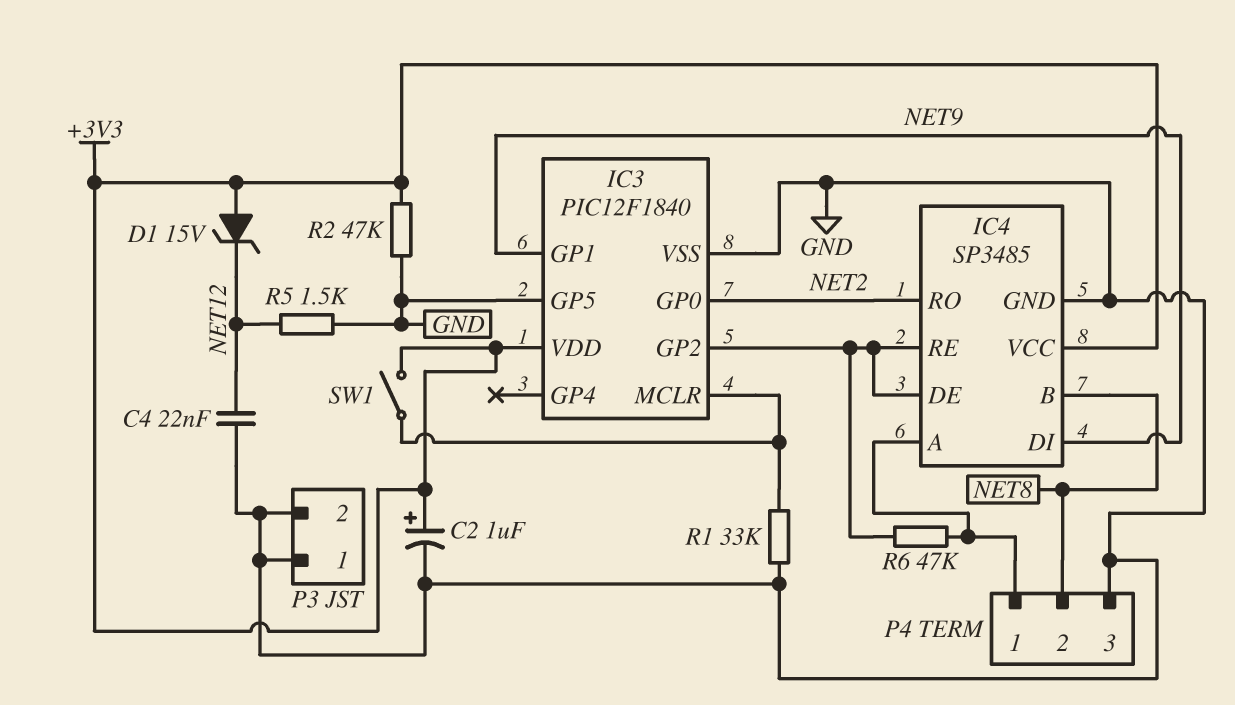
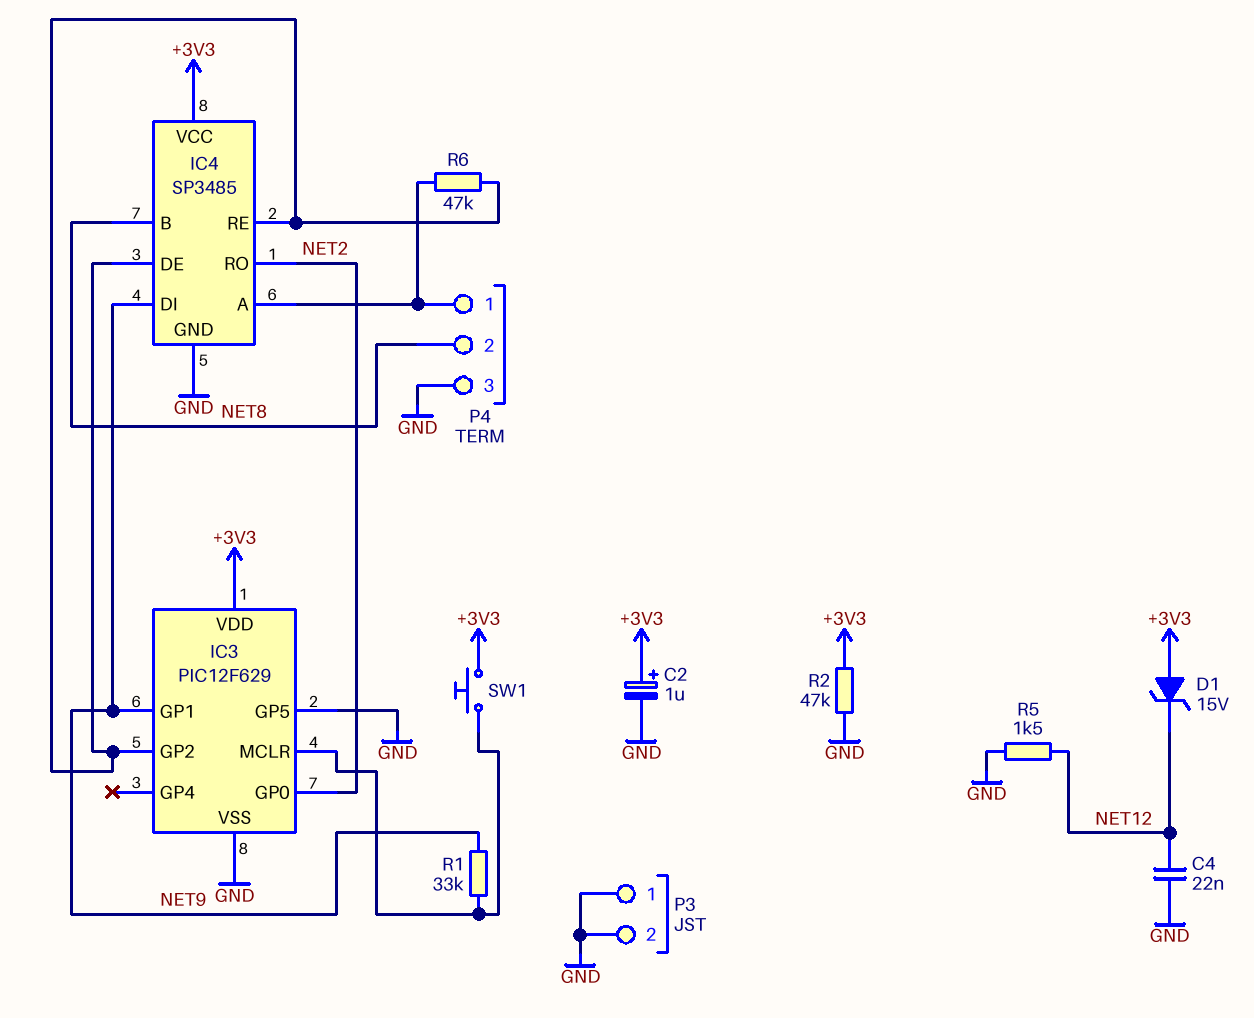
IC3: PIC12F1840 -> PIC12F629
R1: 33k (GND, IC3/MCLR) -> 33k (IC3/MCLR, NET9)
SW1: switch (+3V3, IC3/MCLR) -> button (+3V3, IC3/MCLR)

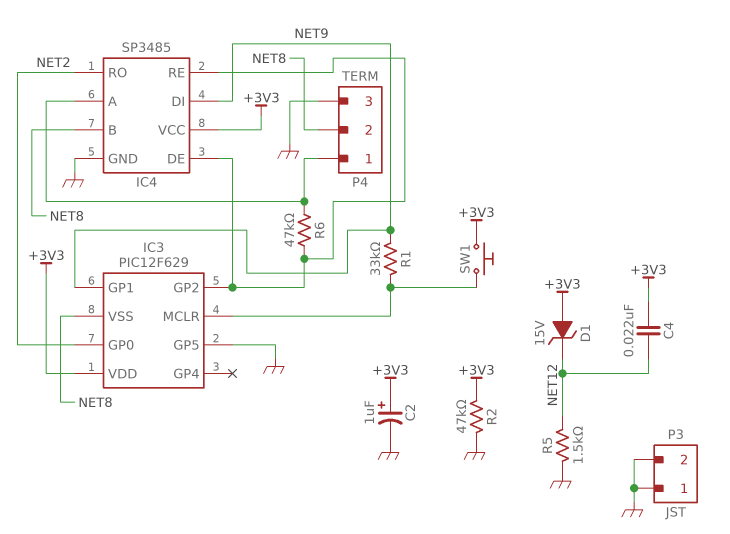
C4: 22nF (GND, NET12) -> 22nF (+3V3, NET12)
IC3 pin VSS: GND -> NET8

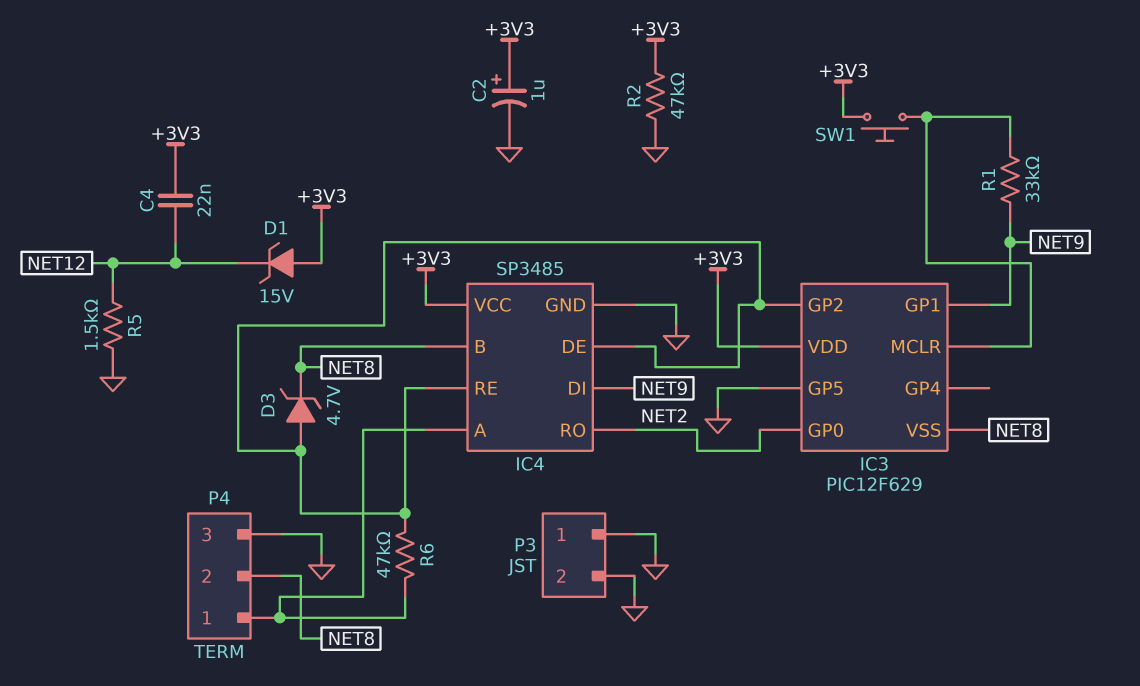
D3: none -> zener 4.7V (A IC3/GP2, K NET8)

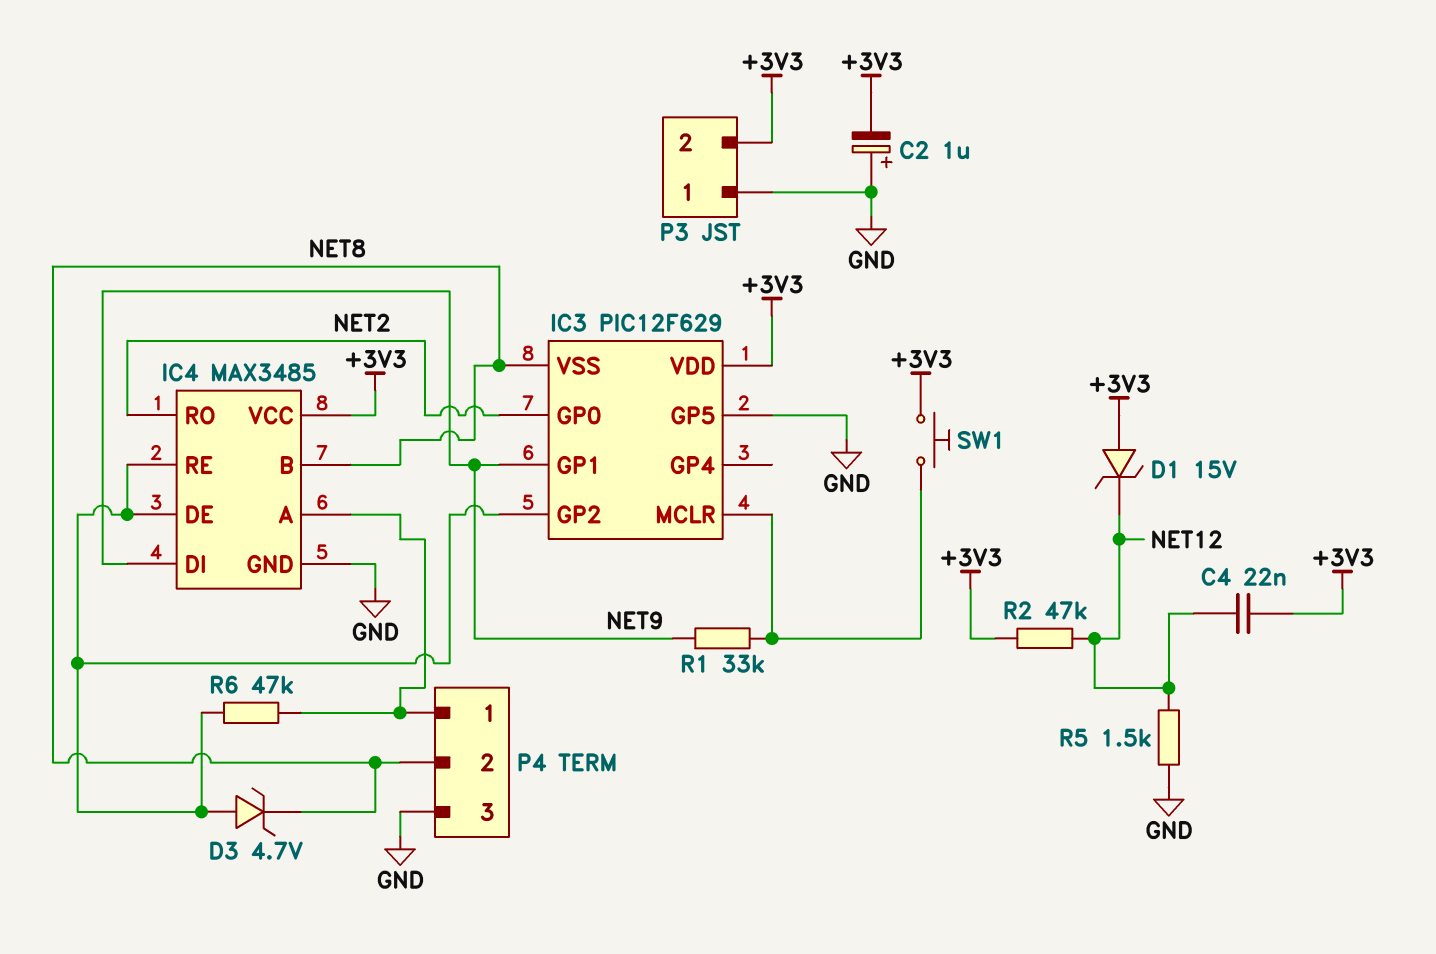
C2: 1uF (plus +3V3, minus GND) -> 1uF (plus GND, minus +3V3)
IC4: SP3485 -> MAX3485
P3 pin 2: GND -> +3V3
R2: 47k (+3V3, GND) -> 47k (+3V3, NET12)

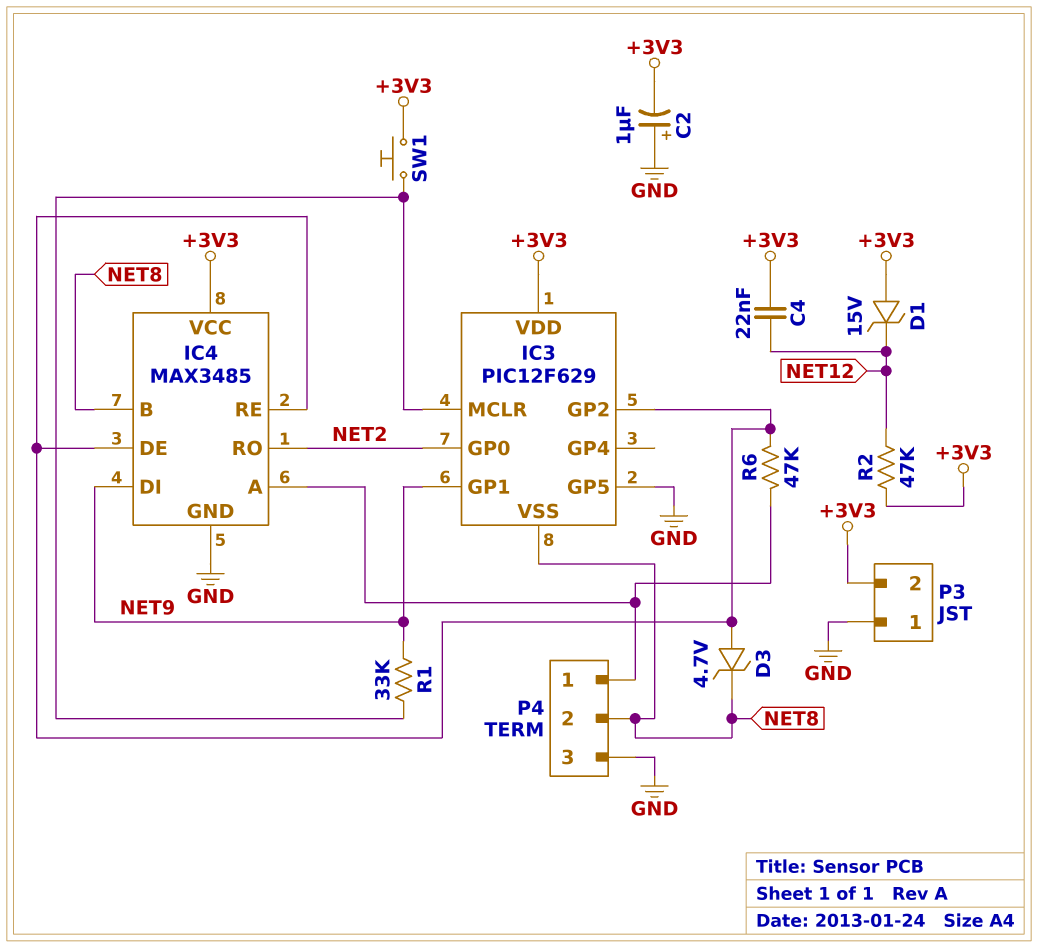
R5: 1.5k (GND, NET12) -> none

